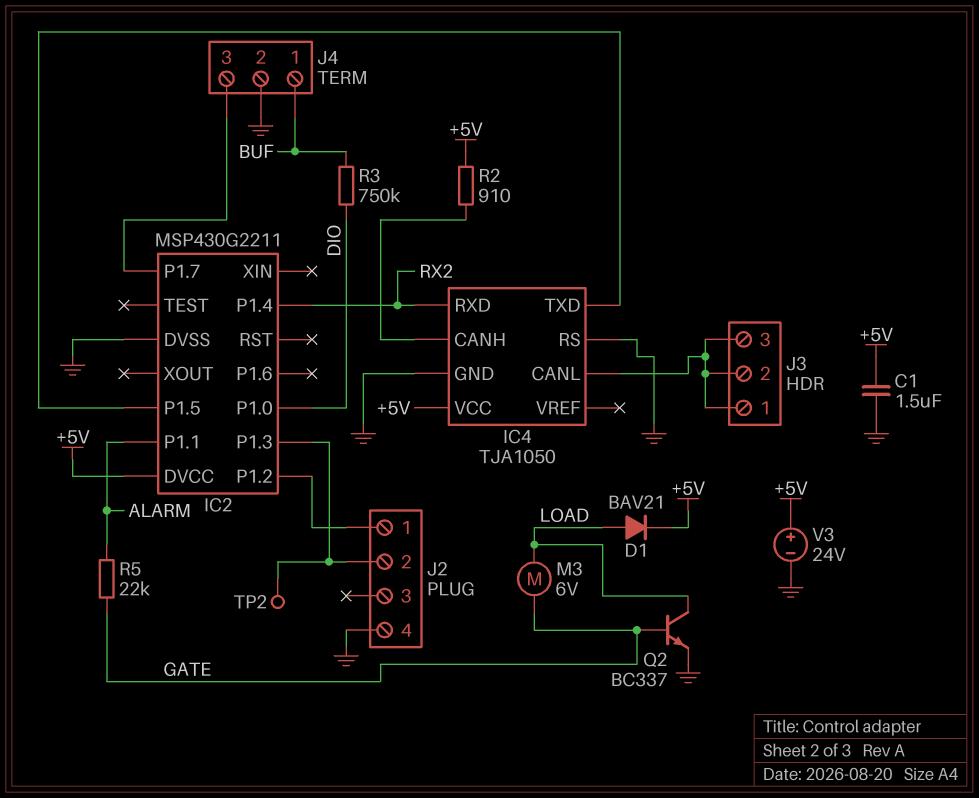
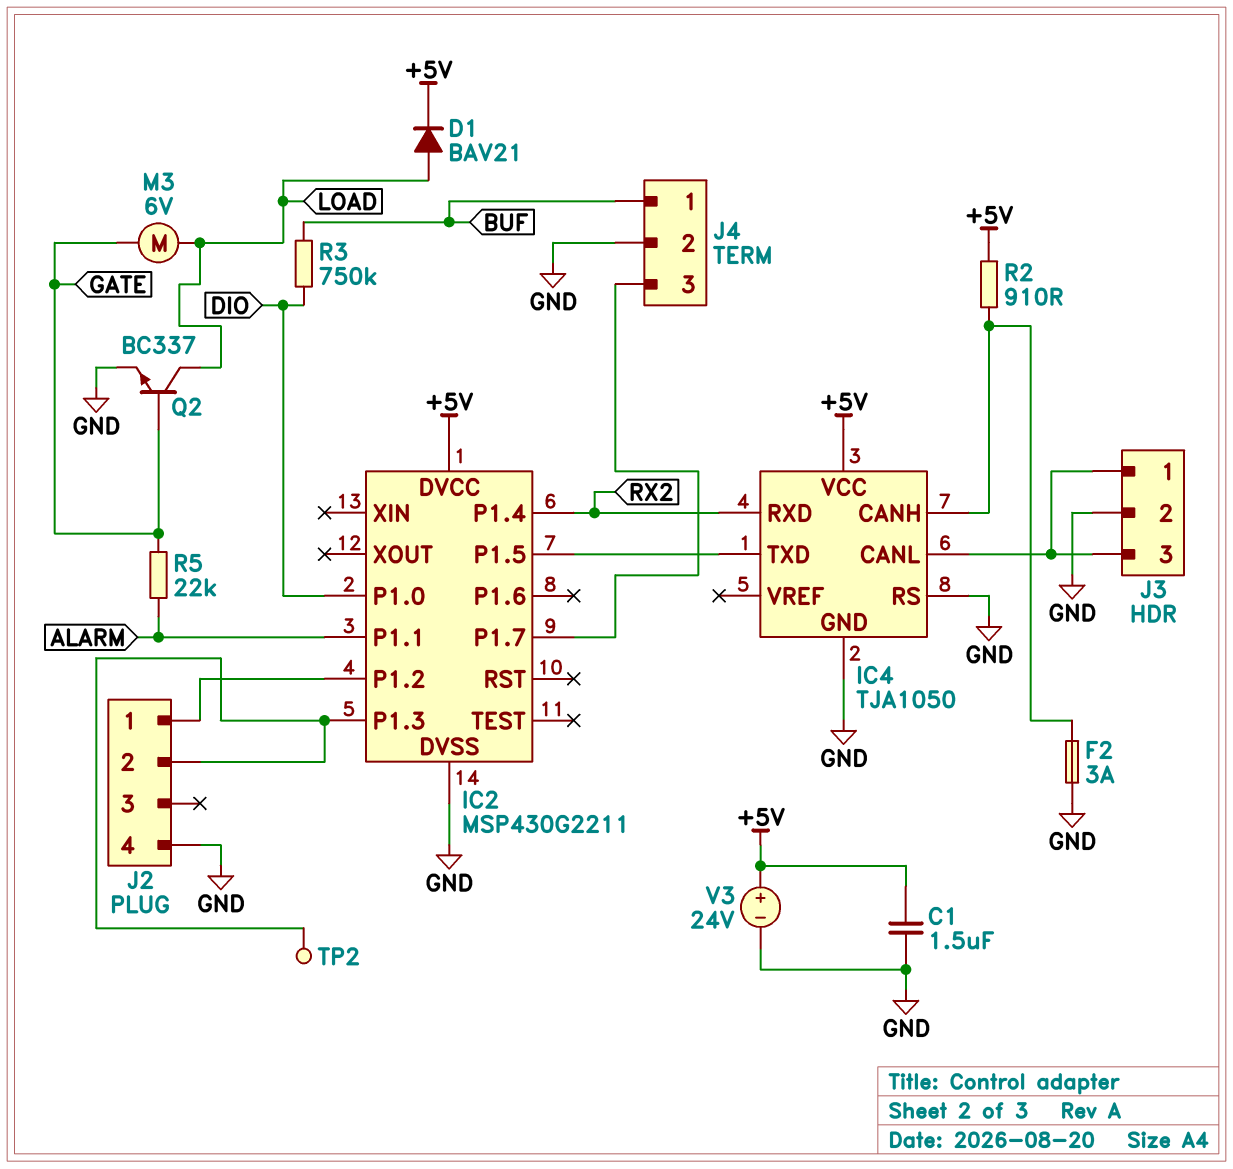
F2: none -> 3A (GND, IC4/CANH)
J3 pin 2: IC4/CANL -> GND

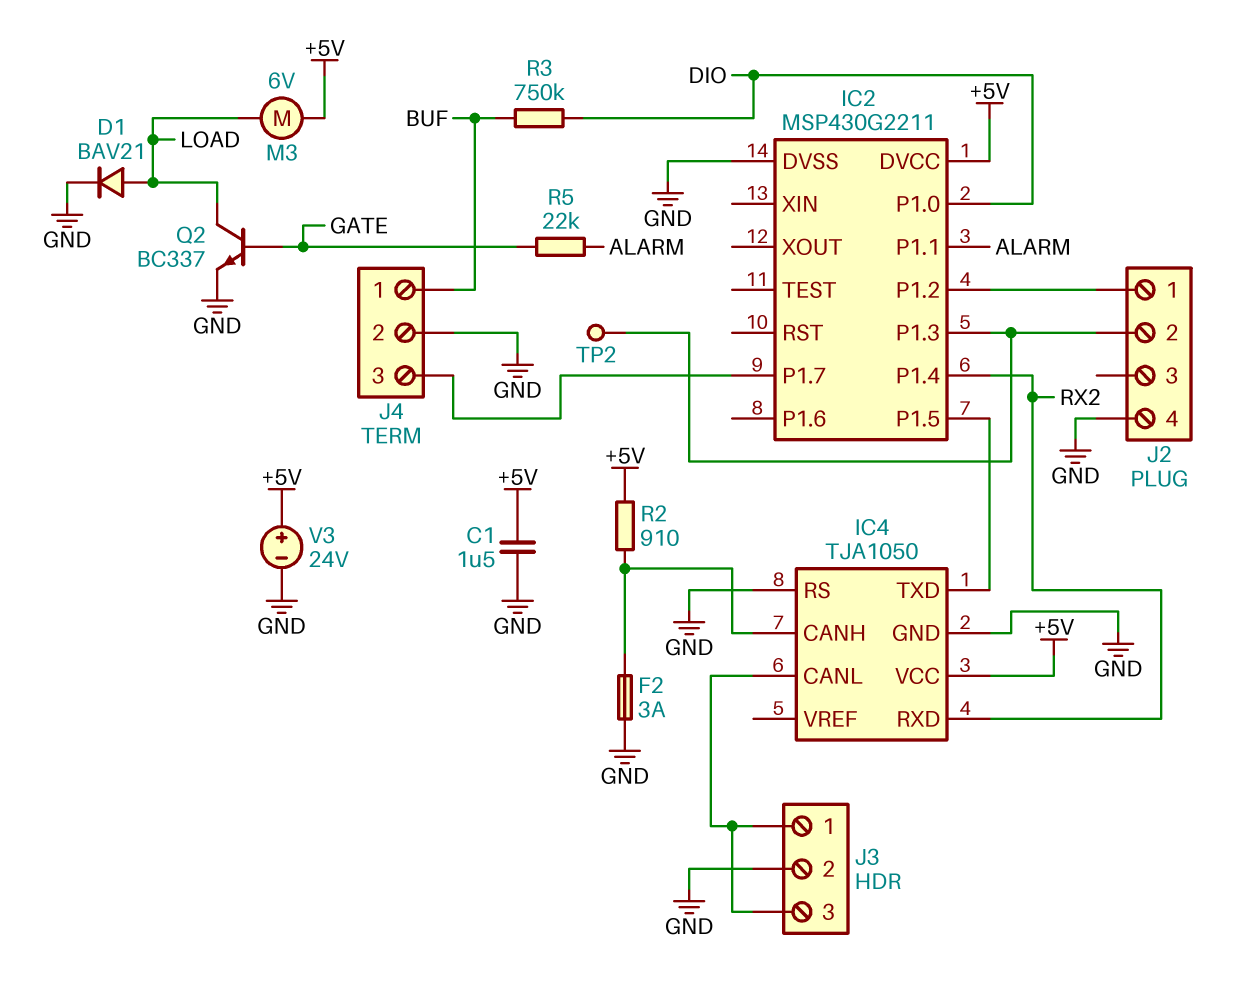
D1: diode BAV21 (A LOAD, K +5V) -> diode BAV21 (A LOAD, K GND)
M3: motor 6V (GATE, LOAD) -> motor 6V (+5V, LOAD)

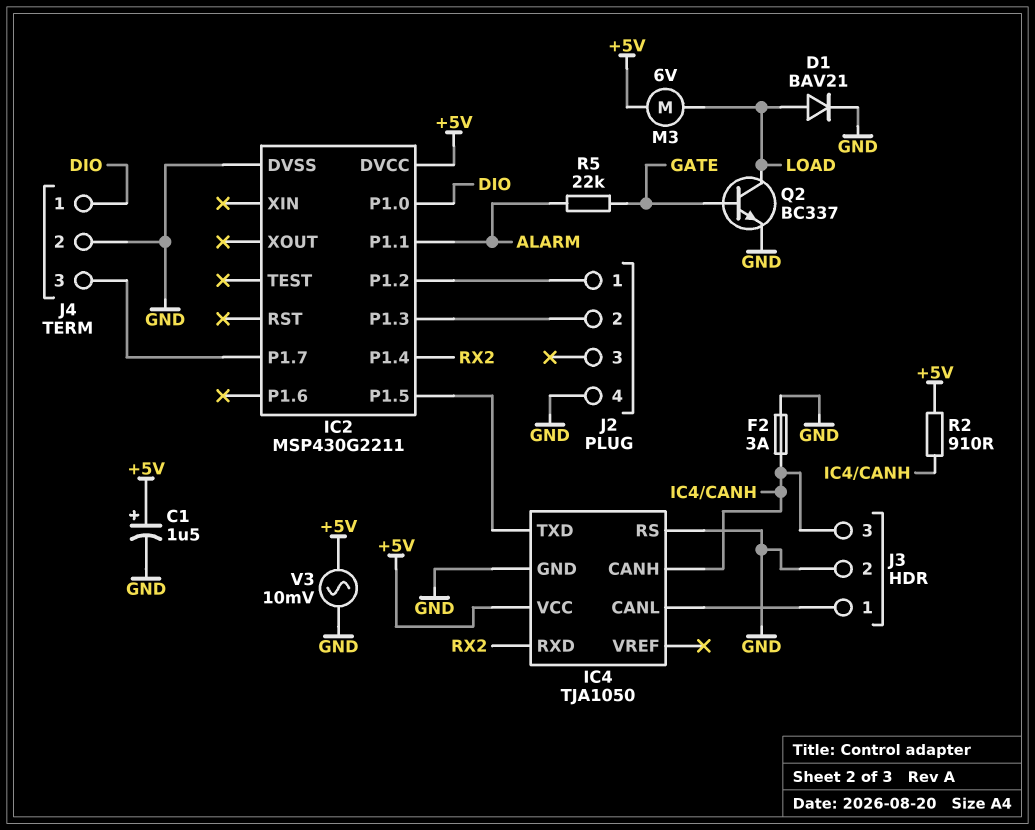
C1: 1.5uF (+5V, GND) -> 1.5uF (plus +5V, minus GND)
J3 pin 3: IC4/CANL -> IC4/CANH
J4 pin 1: BUF -> DIO
R3: 750k (BUF, DIO) -> none
TP2: test point (IC2/P1.3) -> none
V3: 24V (plus +5V, minus GND) -> AC 10mV (+5V, GND)

